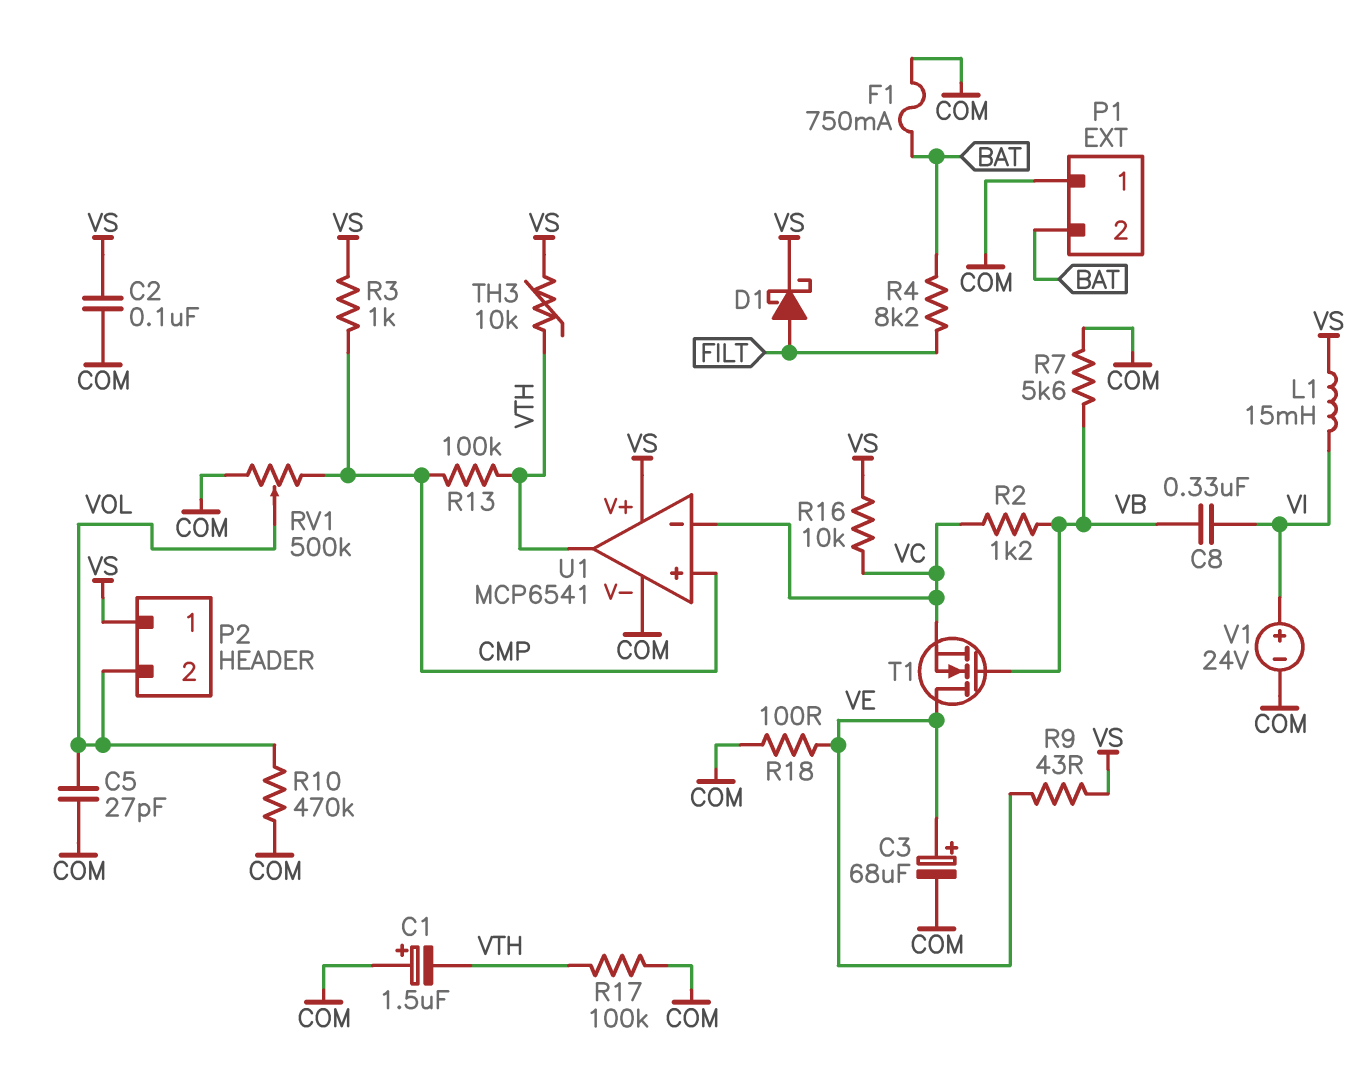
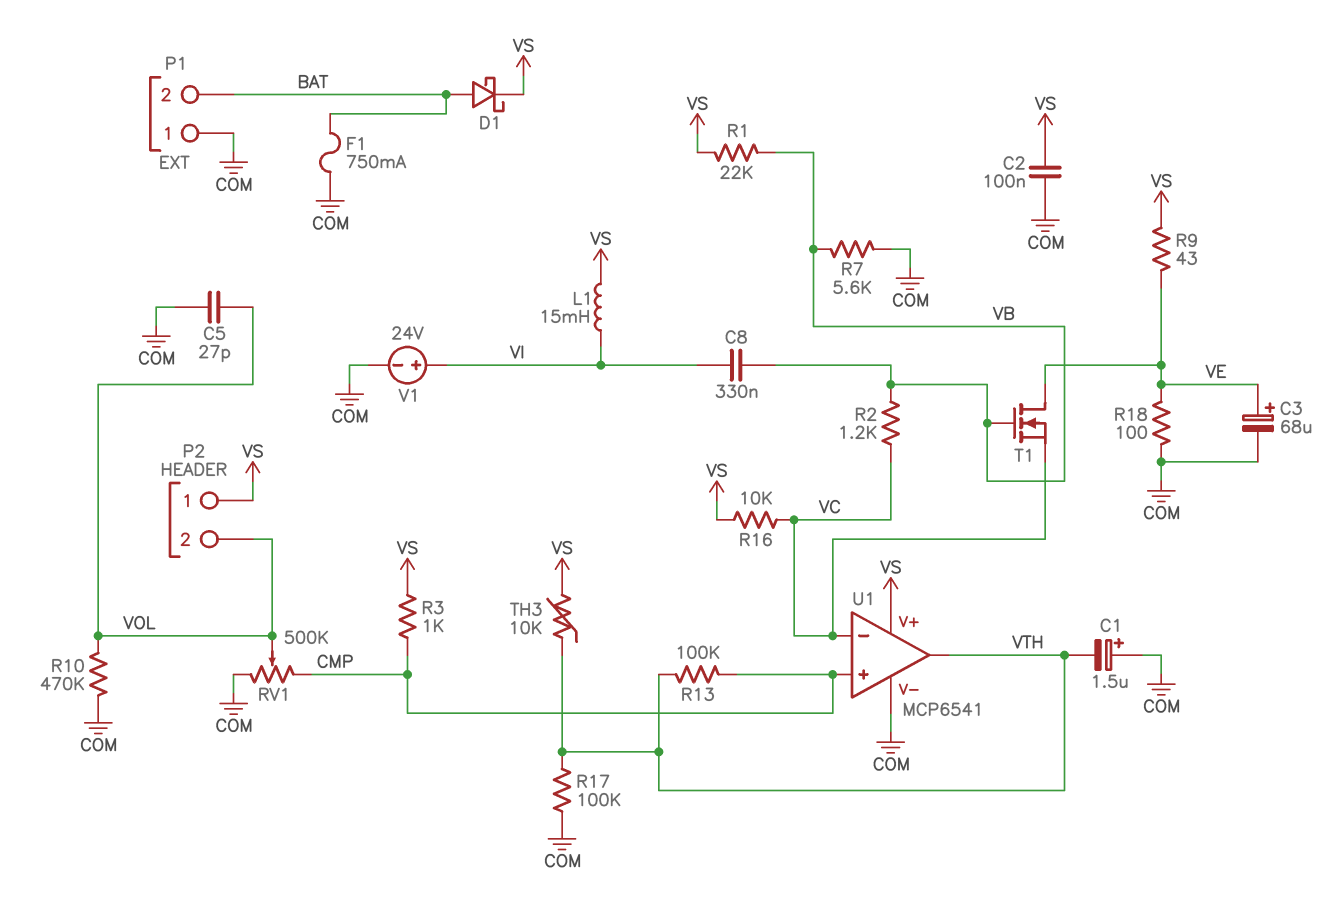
D1: schottky (A FILT, K VS) -> schottky (A BAT, K VS)
R1: none -> 22k (VB, VS)
R4: 8.2k (BAT, FILT) -> none

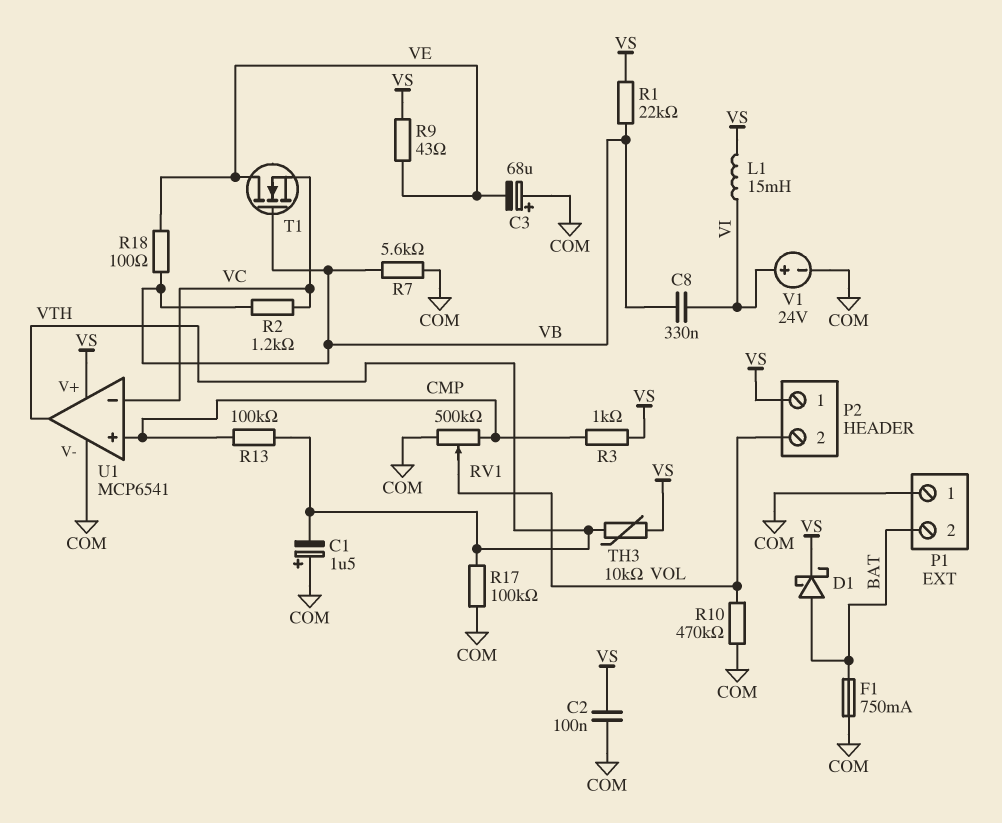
C3: 68uF (plus VE, minus COM) -> 68uF (plus COM, minus VE)
C5: 27pF (COM, VOL) -> none
R16: 10k (VC, VS) -> none
R18: 100 (COM, VE) -> 100 (VB, VE)

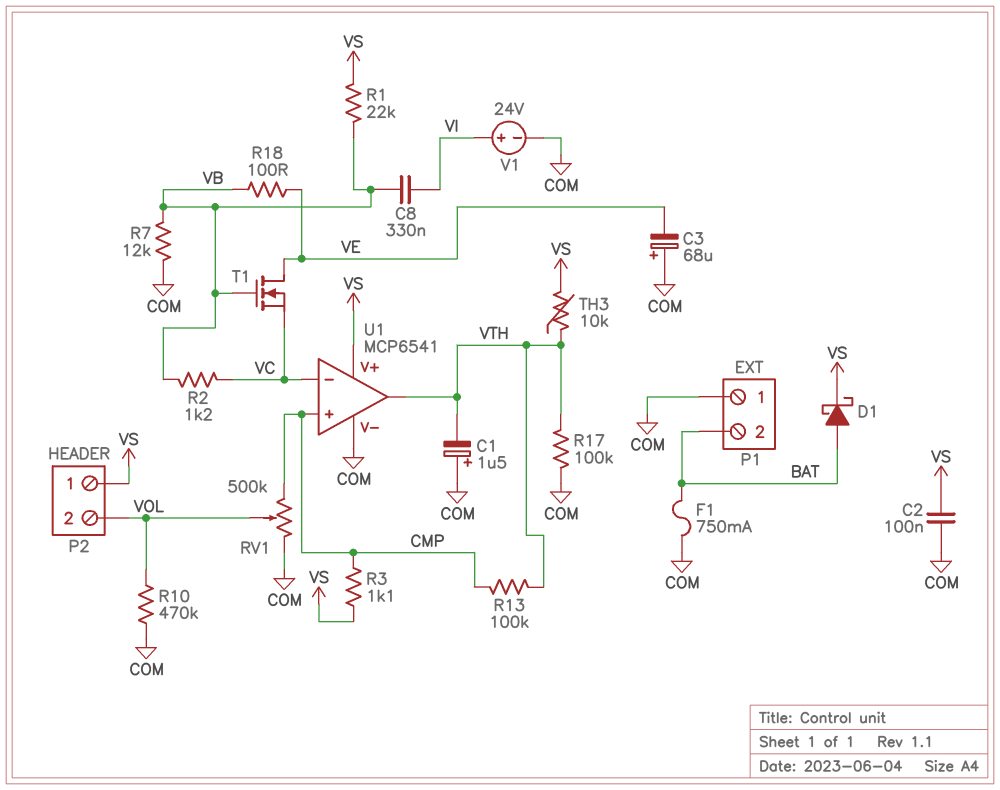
L1: 15mH (VI, VS) -> none
R3: 1k (CMP, VS) -> 1.1k (CMP, VS)
R7: 5.6k (COM, VB) -> 12k (COM, VB)
R9: 43 (VE, VS) -> none

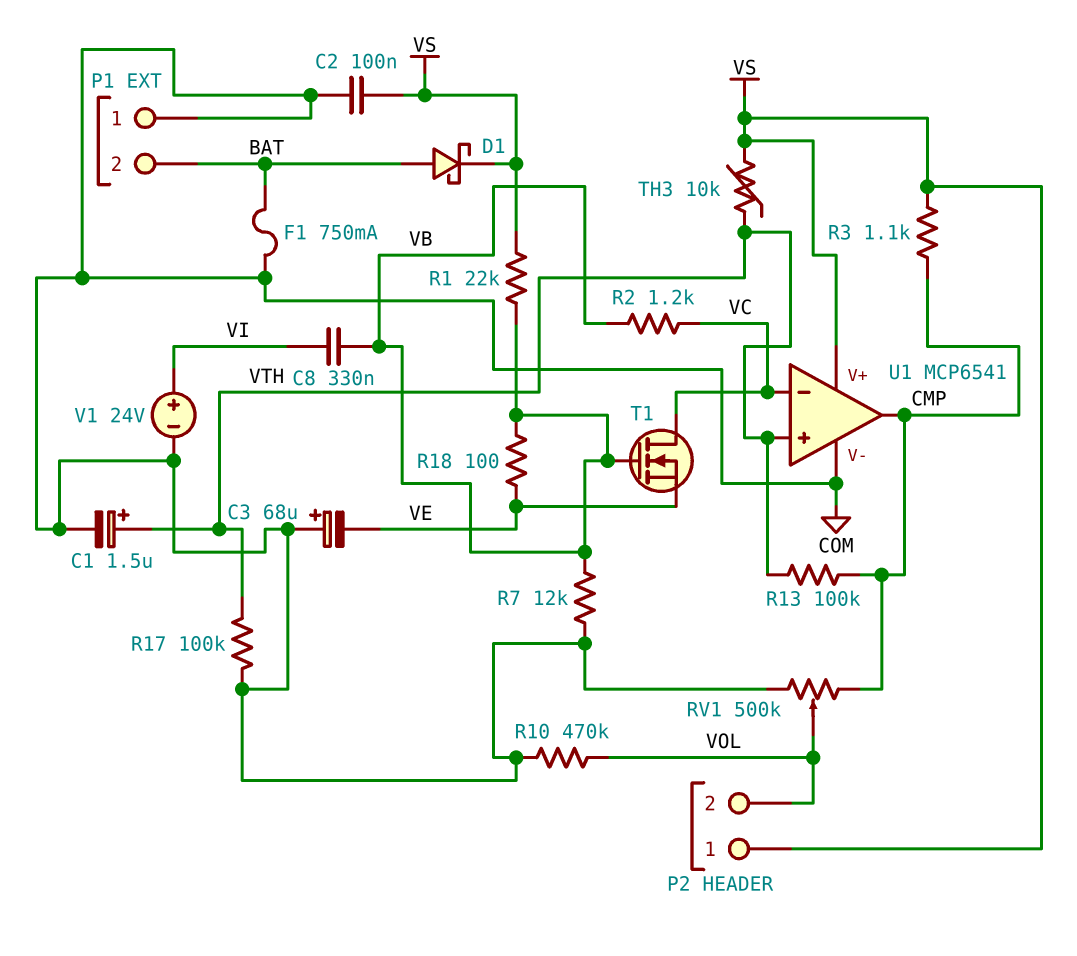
C1: 1.5uF (plus COM, minus VTH) -> 1.5uF (plus VTH, minus COM)
T1: NMOS (G VB, D VE, S VC) -> NMOS (G VB, D VC, S VE)
U1 pin in+: CMP -> VTH
U1 pin out: VTH -> CMP

